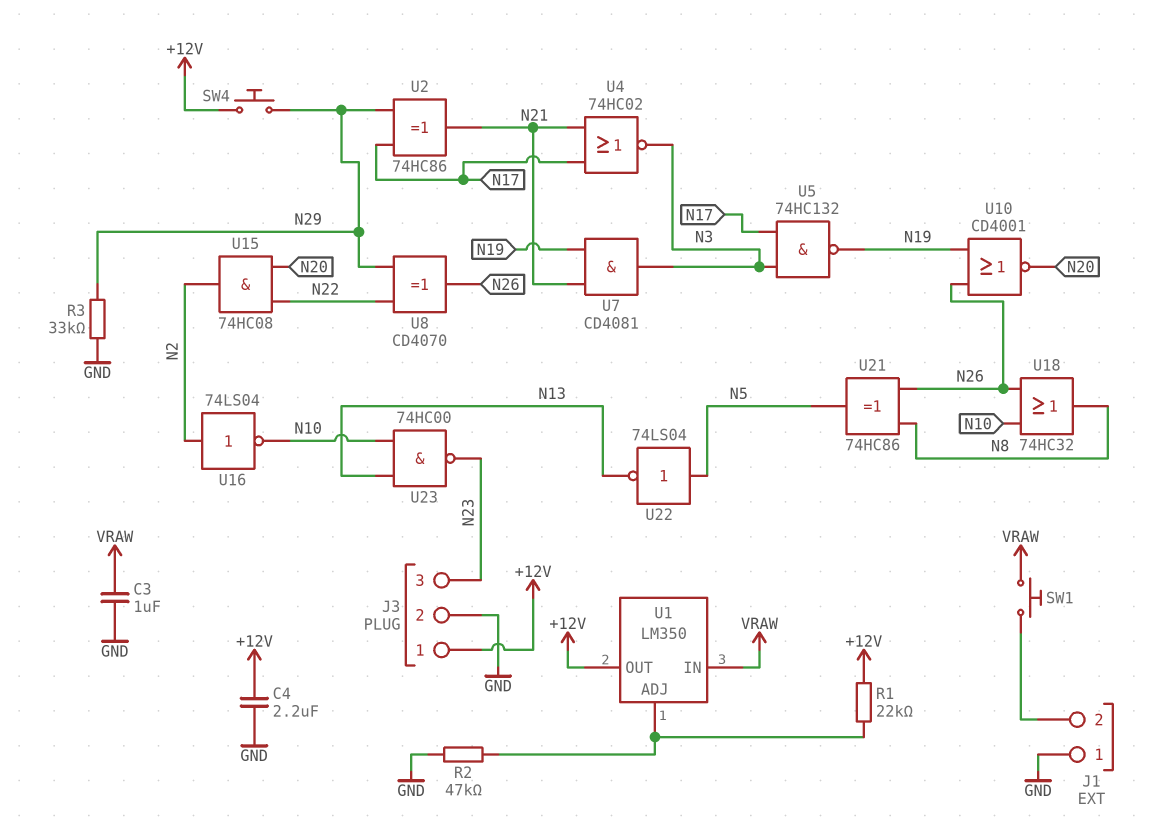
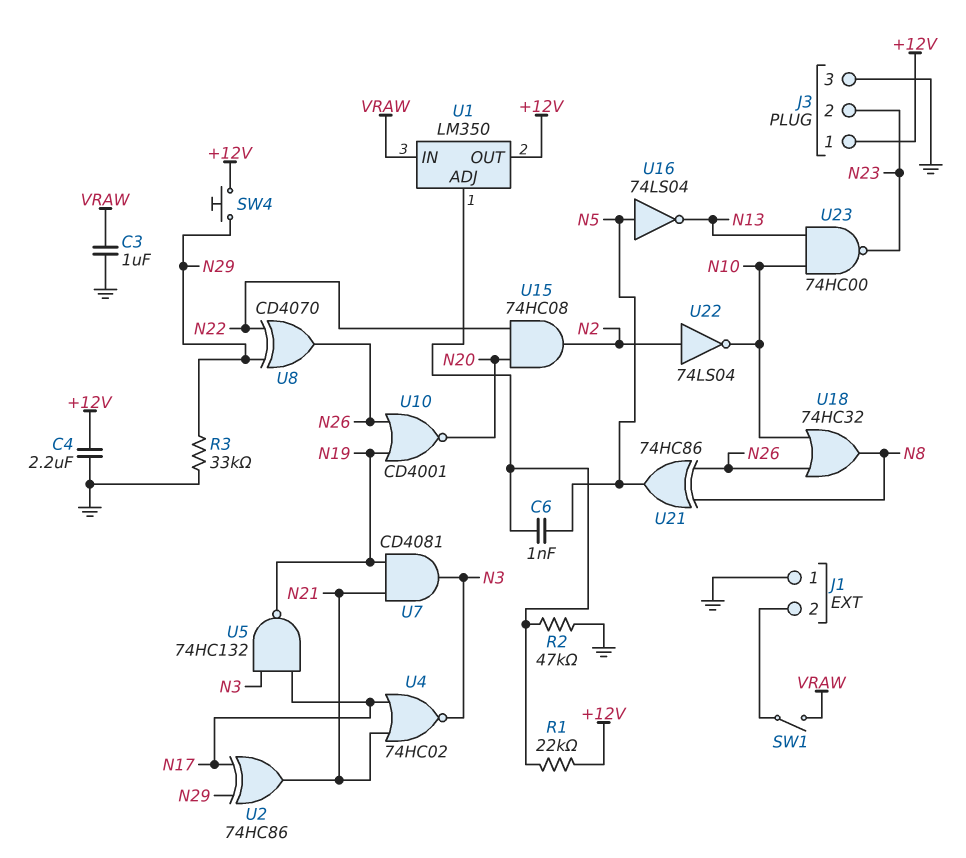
C6: none -> 1nF (N5, U1/ADJ)
J3 pin 2: GND -> N23
J3 pin 3: N23 -> GND
SW1: button (J1/2, VRAW) -> switch (J1/2, VRAW)
U16: NOT 74LS04 (in N2, out N10) -> NOT 74LS04 (in N5, out N13)
U22: NOT 74LS04 (in N5, out N13) -> NOT 74LS04 (in N2, out N10)

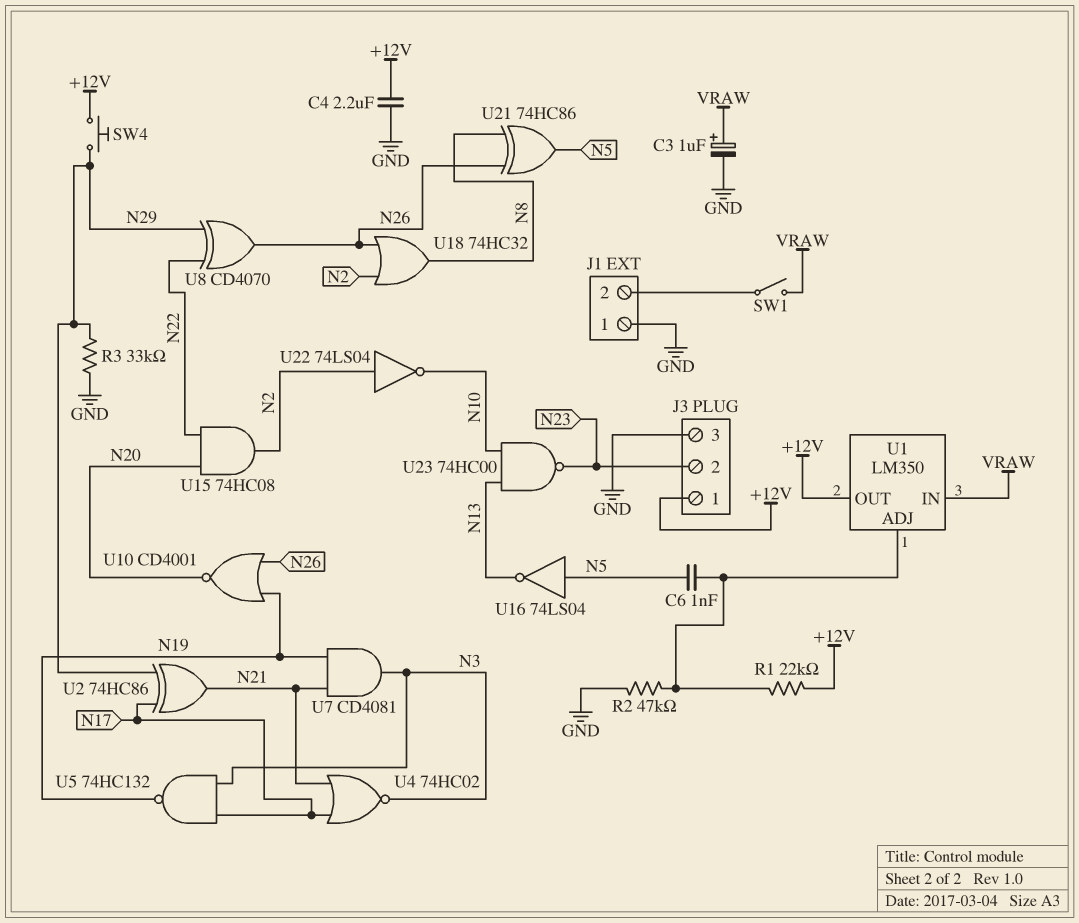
C3: 1uF (GND, VRAW) -> 1uF (plus VRAW, minus GND)
U18: OR 74HC32 (in N10, in N26, out N8) -> OR 74HC32 (in N2, in N26, out N8)

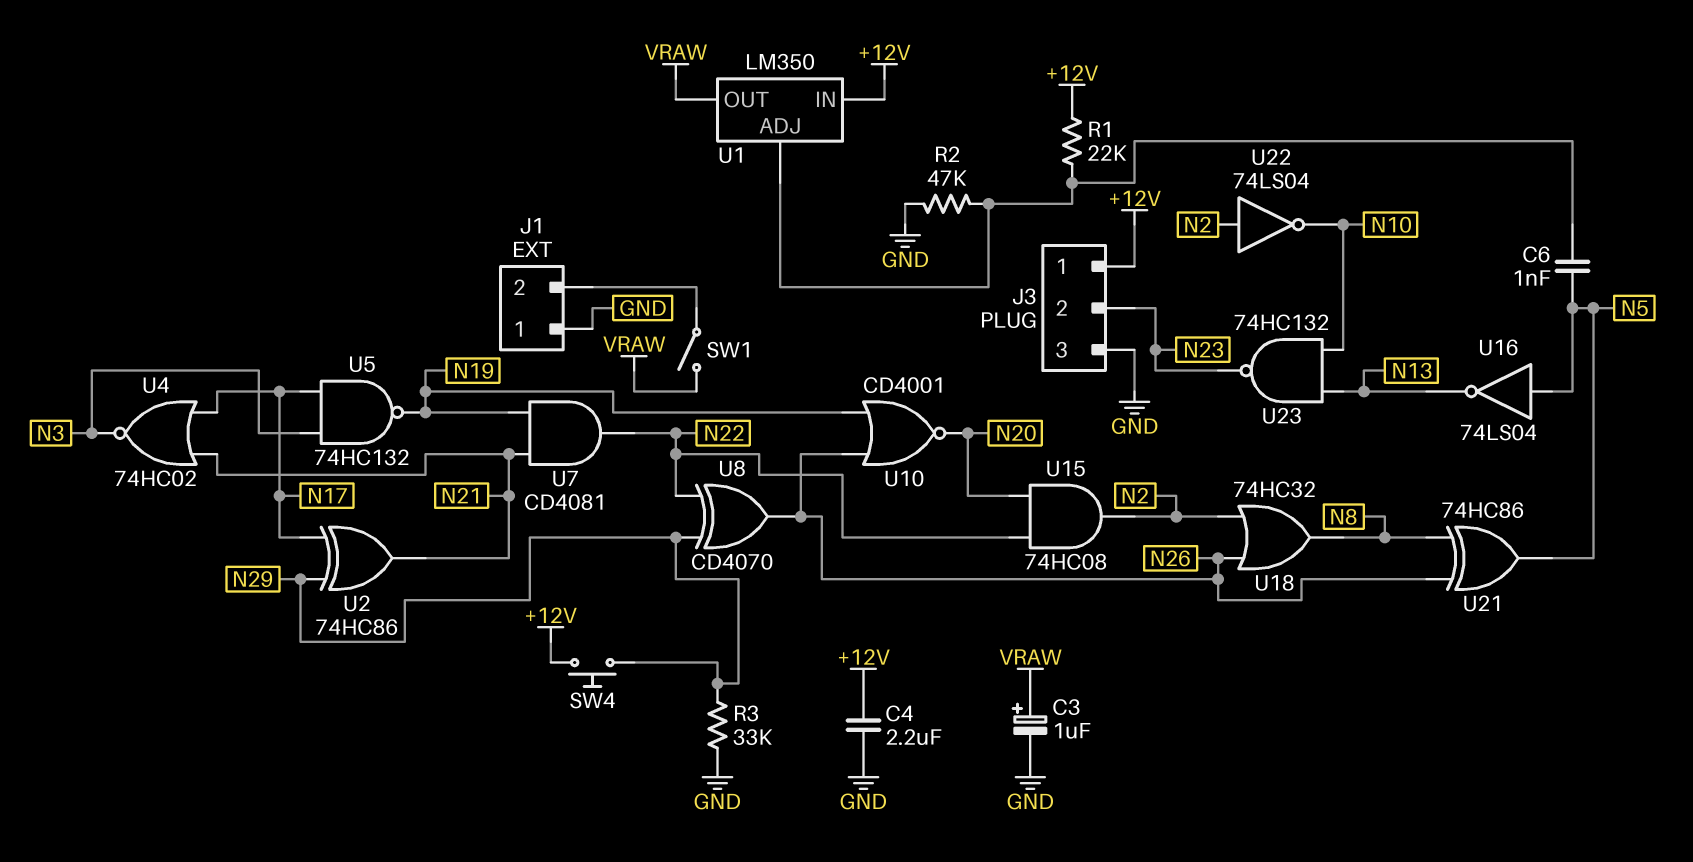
U1 pin IN: VRAW -> +12V
U1 pin OUT: +12V -> VRAW
U7: AND CD4081 (in N19, in N21, out N3) -> AND CD4081 (in N19, in N21, out N22)
U23: NAND 74HC00 (in N10, in N13, out N23) -> NAND 74HC132 (in N10, in N13, out N23)

